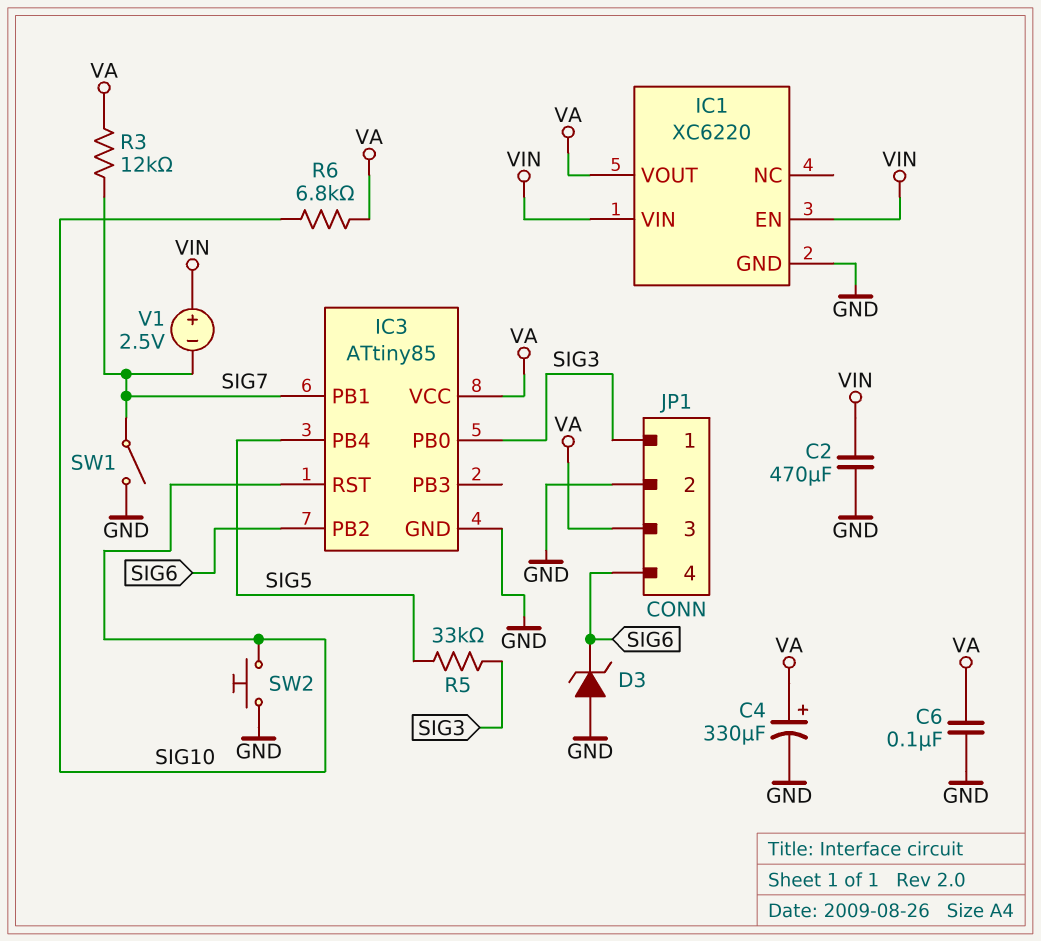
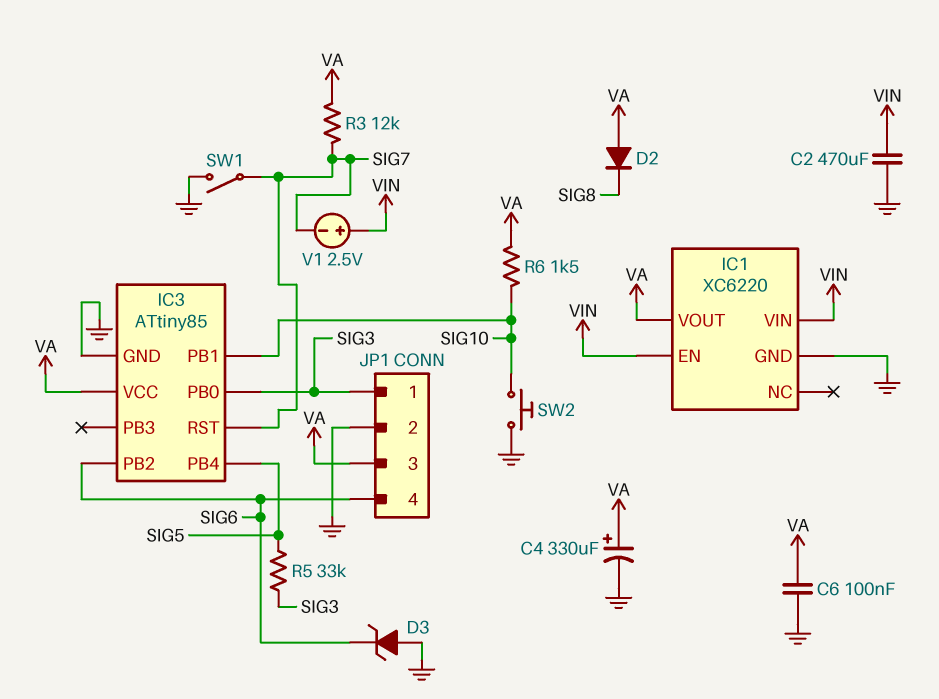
D2: none -> diode (A VA, K SIG8)
IC3 pin PB1: SIG7 -> SIG10
IC3 pin RST: SIG10 -> SIG7
R6: 6.8k (SIG10, VA) -> 1.5k (SIG10, VA)

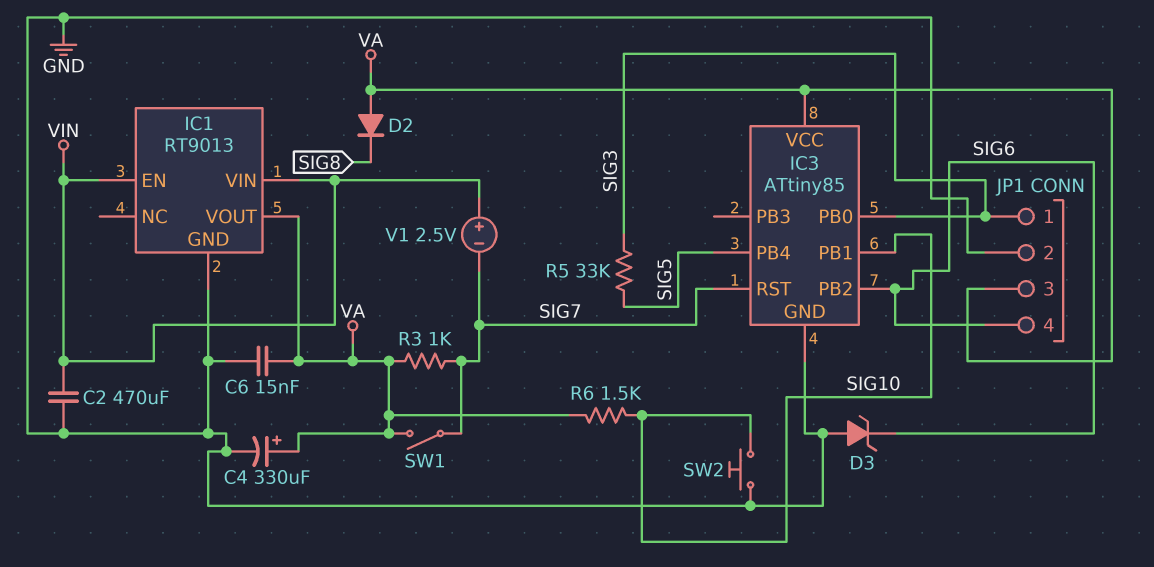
C6: 100nF (GND, VA) -> 15nF (GND, VA)
IC1: XC6220 -> RT9013
R3: 12k (SIG7, VA) -> 1k (SIG7, VA)
SW1: switch (GND, SIG7) -> switch (SIG7, VA)

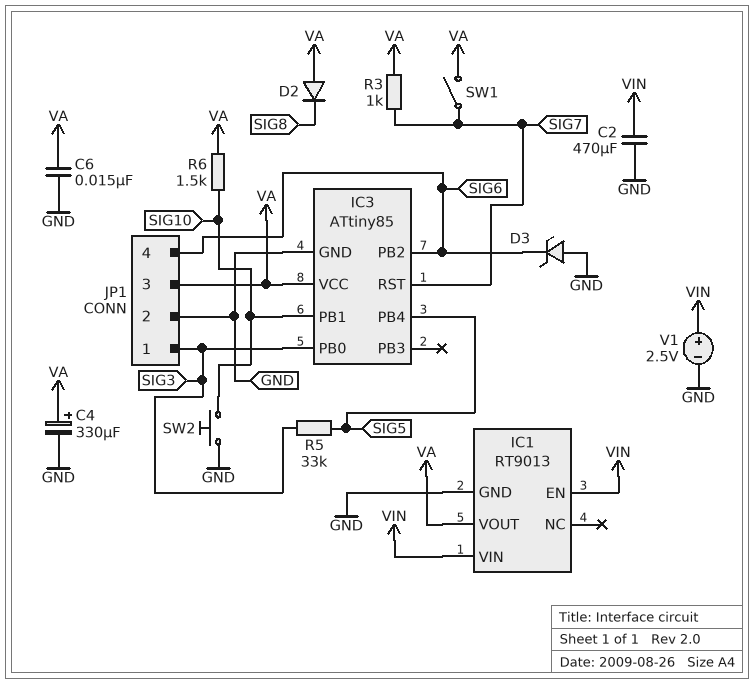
V1: 2.5V (plus VIN, minus SIG7) -> 2.5V (plus VIN, minus GND)

